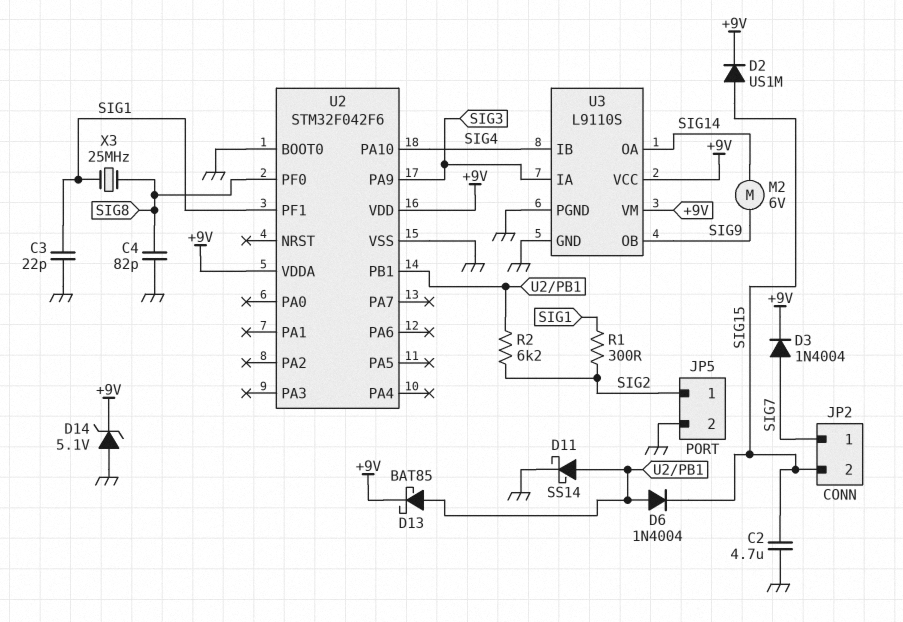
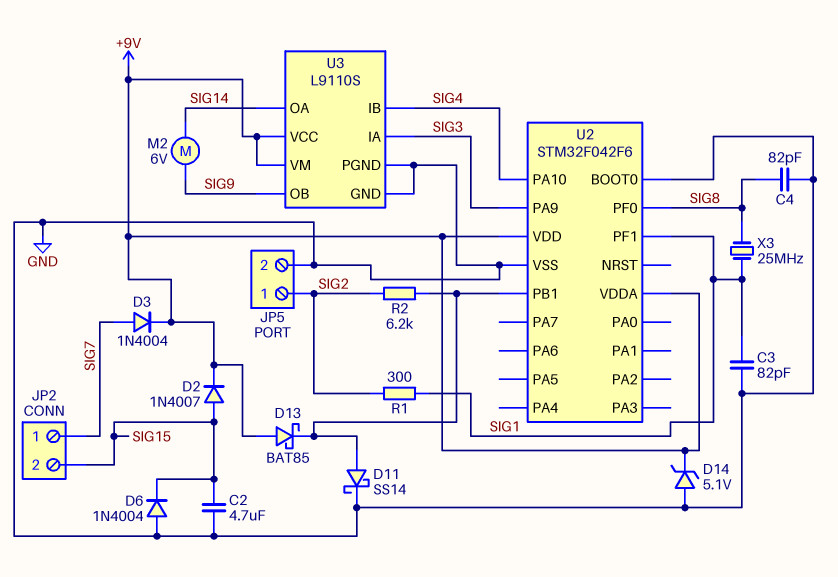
C3: 22pF (GND, SIG1) -> 82pF (GND, SIG1)
D2: diode US1M (A SIG15, K +9V) -> diode 1N4007 (A SIG15, K +9V)
D6: diode 1N4004 (A U2/PB1, K SIG15) -> diode 1N4004 (A GND, K SIG15)
D13: schottky BAT85 (A U2/PB1, K +9V) -> schottky BAT85 (A +9V, K U2/PB1)

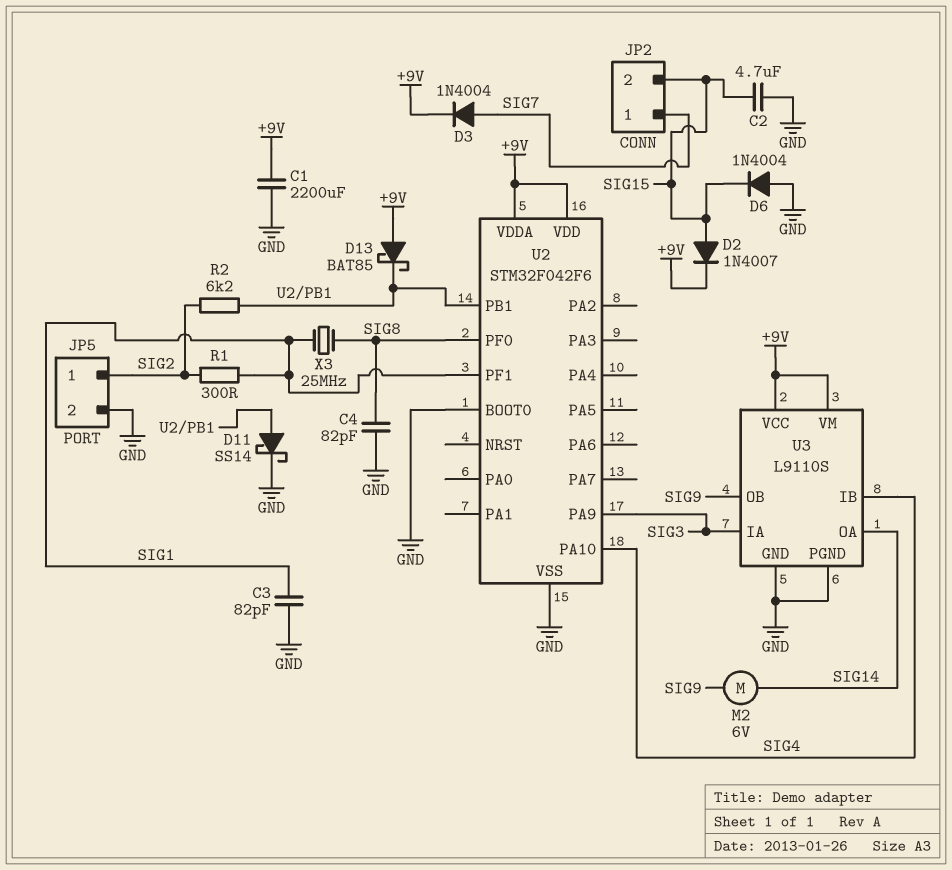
C1: none -> 2200uF (+9V, GND)
D14: zener 5.1V (A GND, K +9V) -> none

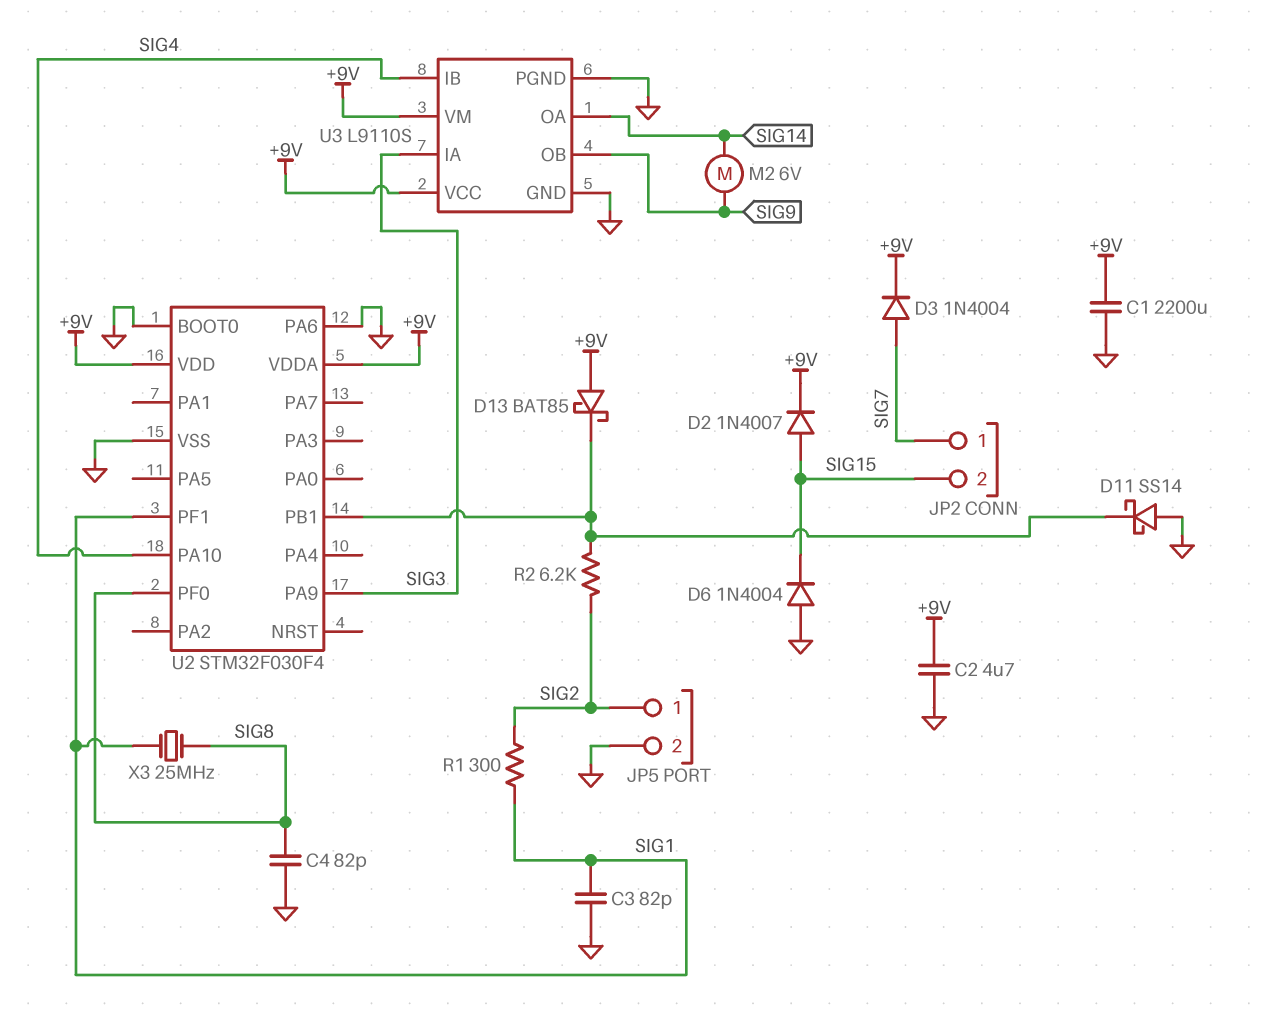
C2: 4.7uF (GND, SIG15) -> 4.7uF (+9V, GND)
D11: schottky SS14 (A U2/PB1, K GND) -> schottky SS14 (A GND, K U2/PB1)
U2: STM32F042F6 -> STM32F030F4
U2 pin PA6: none -> GND

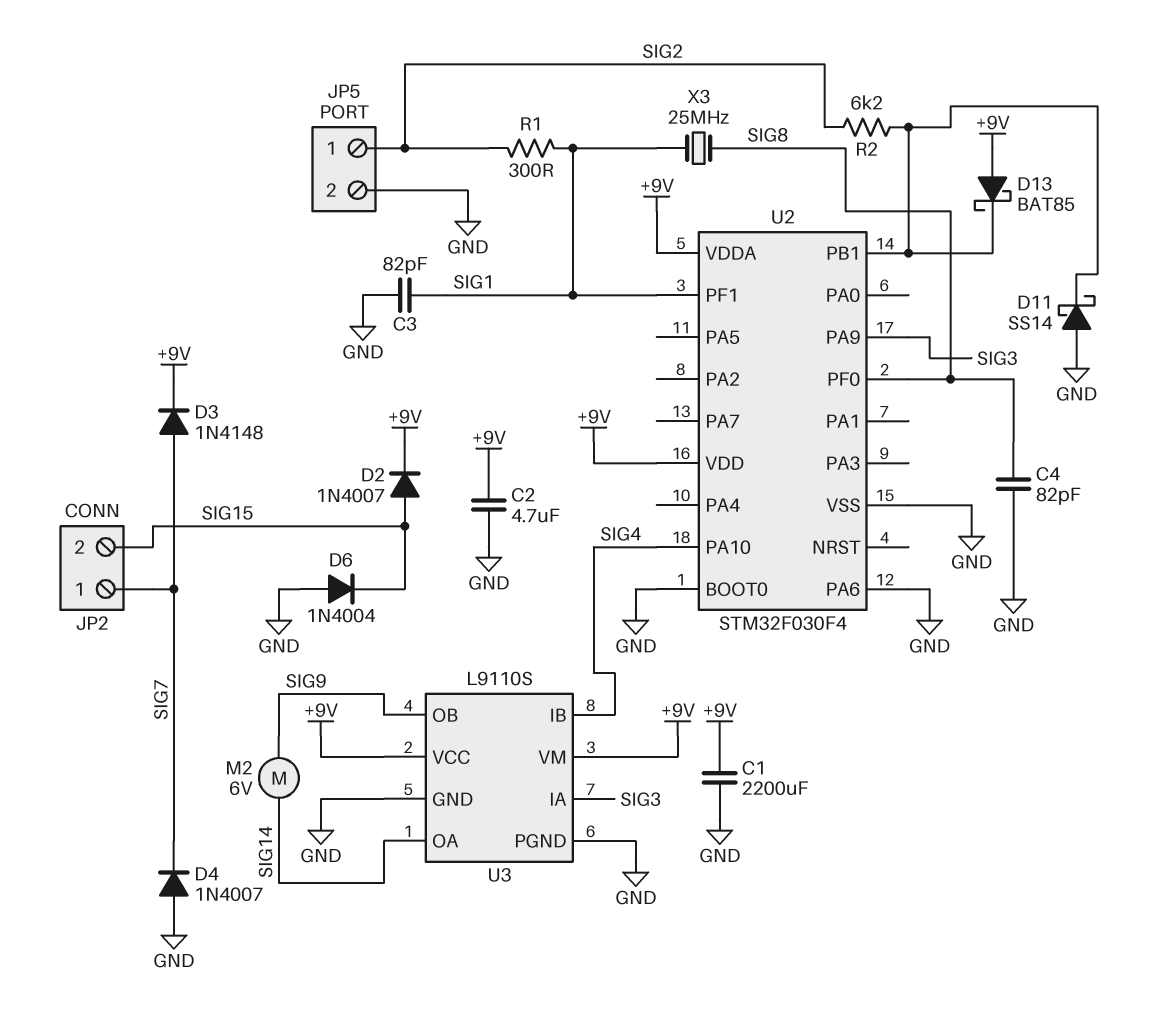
D3: diode 1N4004 (A SIG7, K +9V) -> diode 1N4148 (A SIG7, K +9V)
D4: none -> diode 1N4007 (A GND, K SIG7)

